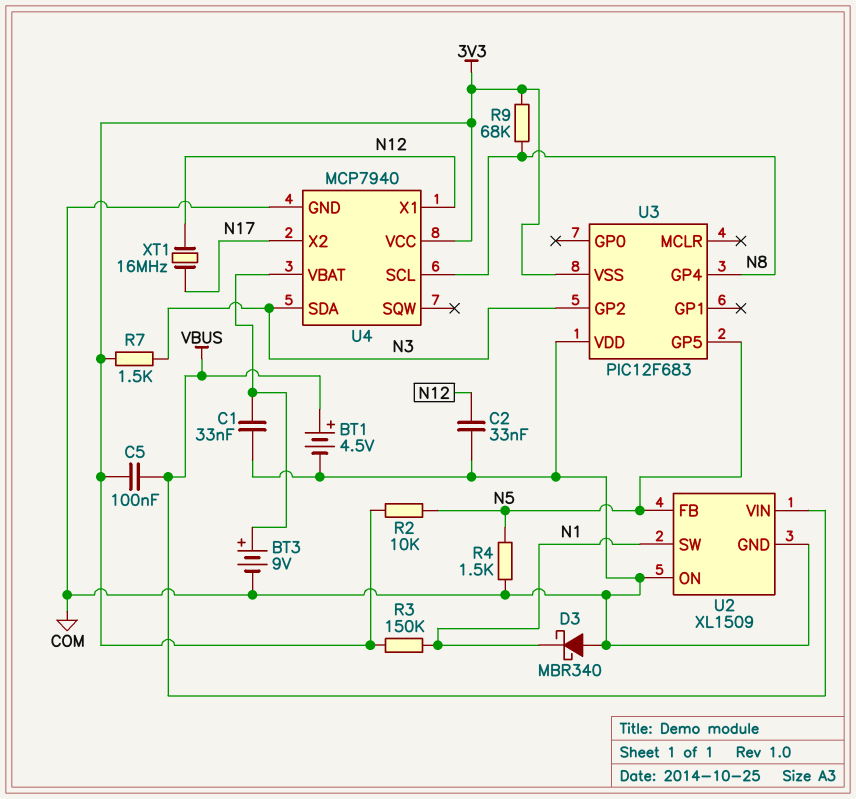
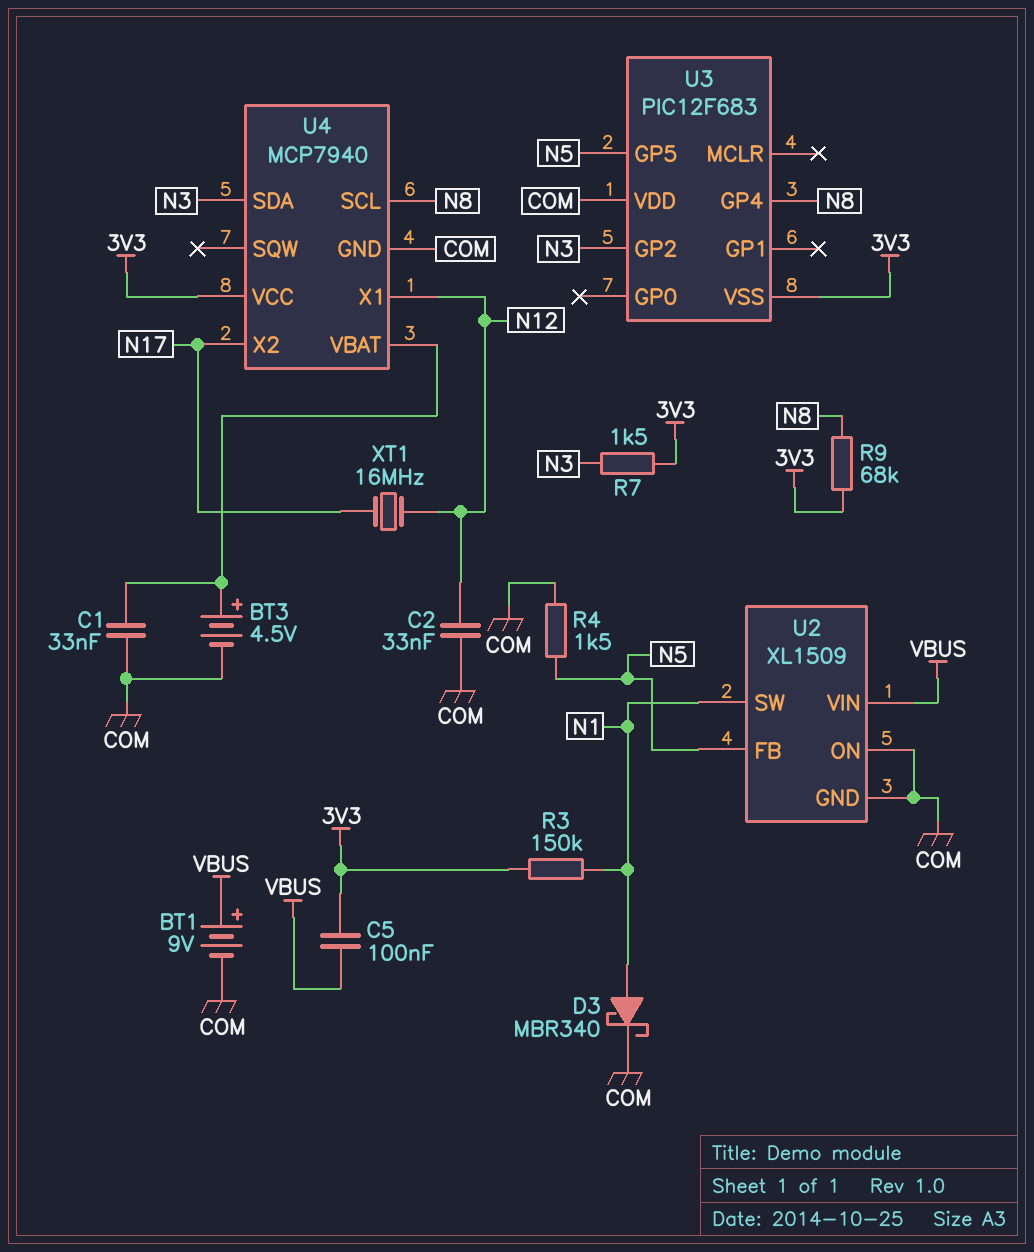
BT1: 4.5V (plus VBUS, minus COM) -> 9V (plus VBUS, minus COM)
BT3: 9V (plus U4/VBAT, minus COM) -> 4.5V (plus U4/VBAT, minus COM)
D3: schottky MBR340 (A COM, K N1) -> schottky MBR340 (A N1, K COM)
R2: 10k (3V3, N5) -> none

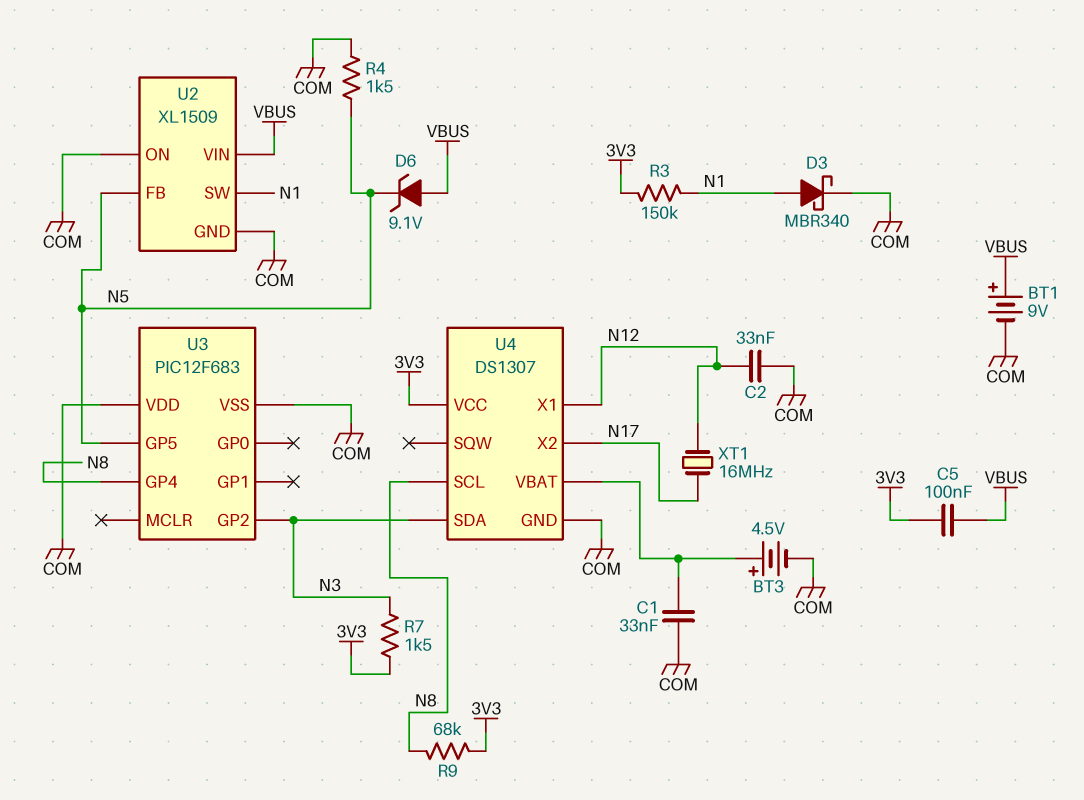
D6: none -> zener 9.1V (A VBUS, K N5)
U3 pin VSS: 3V3 -> COM
U4: MCP7940 -> DS1307

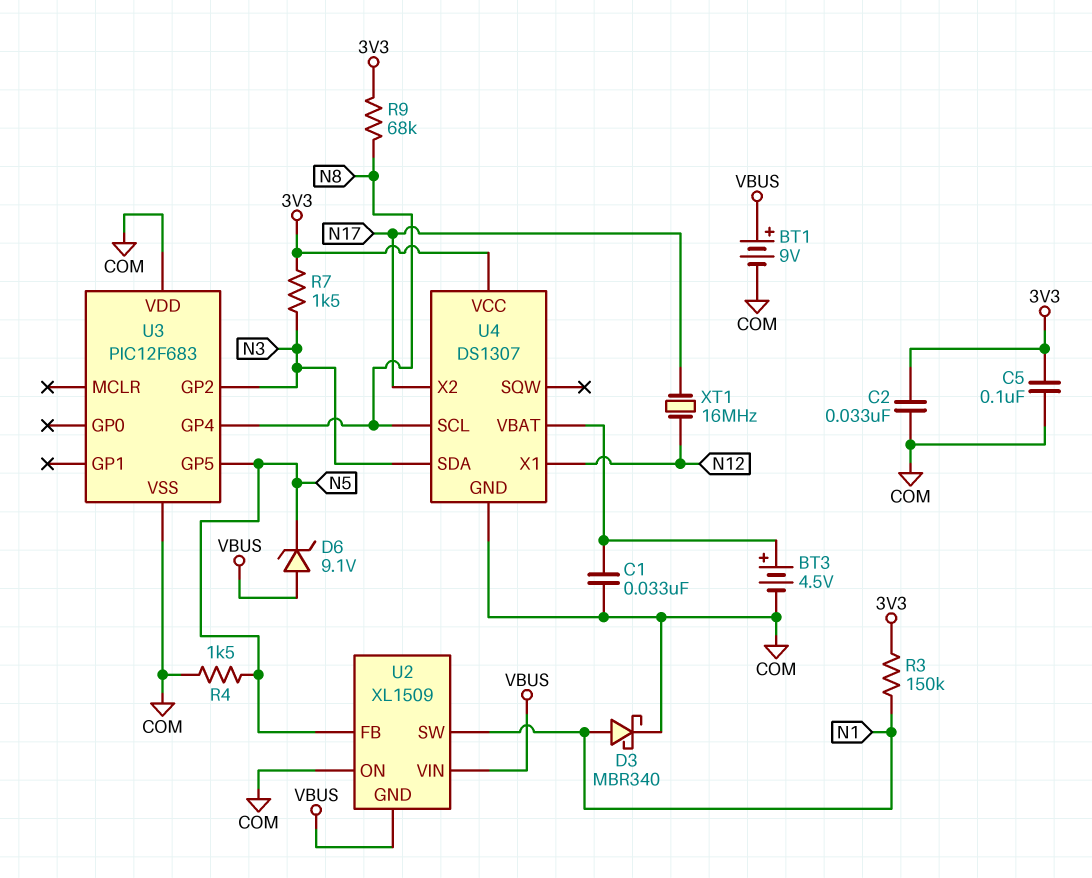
C2: 33nF (COM, N12) -> 33nF (3V3, COM)
C5: 100nF (3V3, VBUS) -> 100nF (3V3, COM)
U2 pin GND: COM -> VBUS

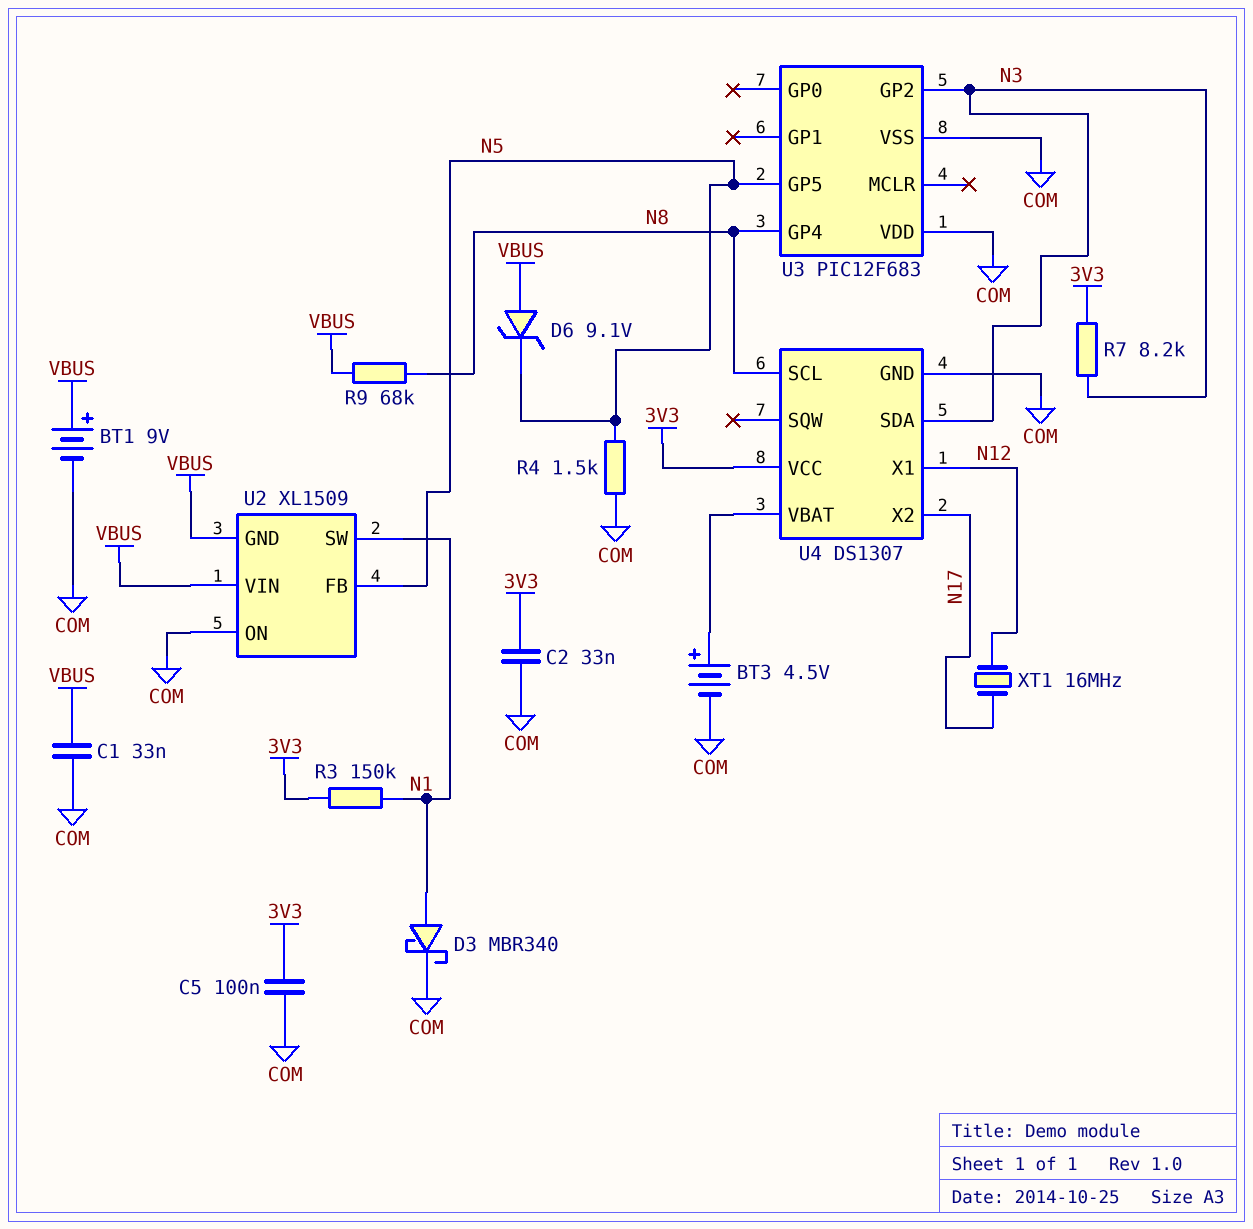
C1: 33nF (COM, U4/VBAT) -> 33nF (COM, VBUS)
R7: 1.5k (3V3, N3) -> 8.2k (3V3, N3)
R9: 68k (3V3, N8) -> 68k (N8, VBUS)

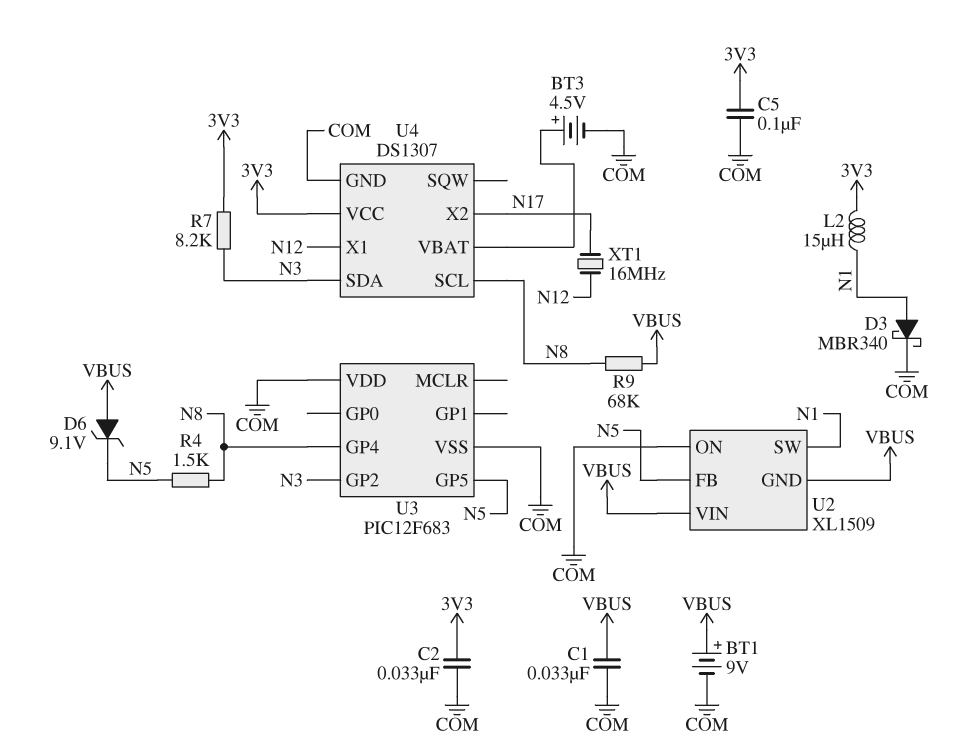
L2: none -> 15uH (3V3, N1)
R3: 150k (3V3, N1) -> none
R4: 1.5k (COM, N5) -> 1.5k (N5, N8)

